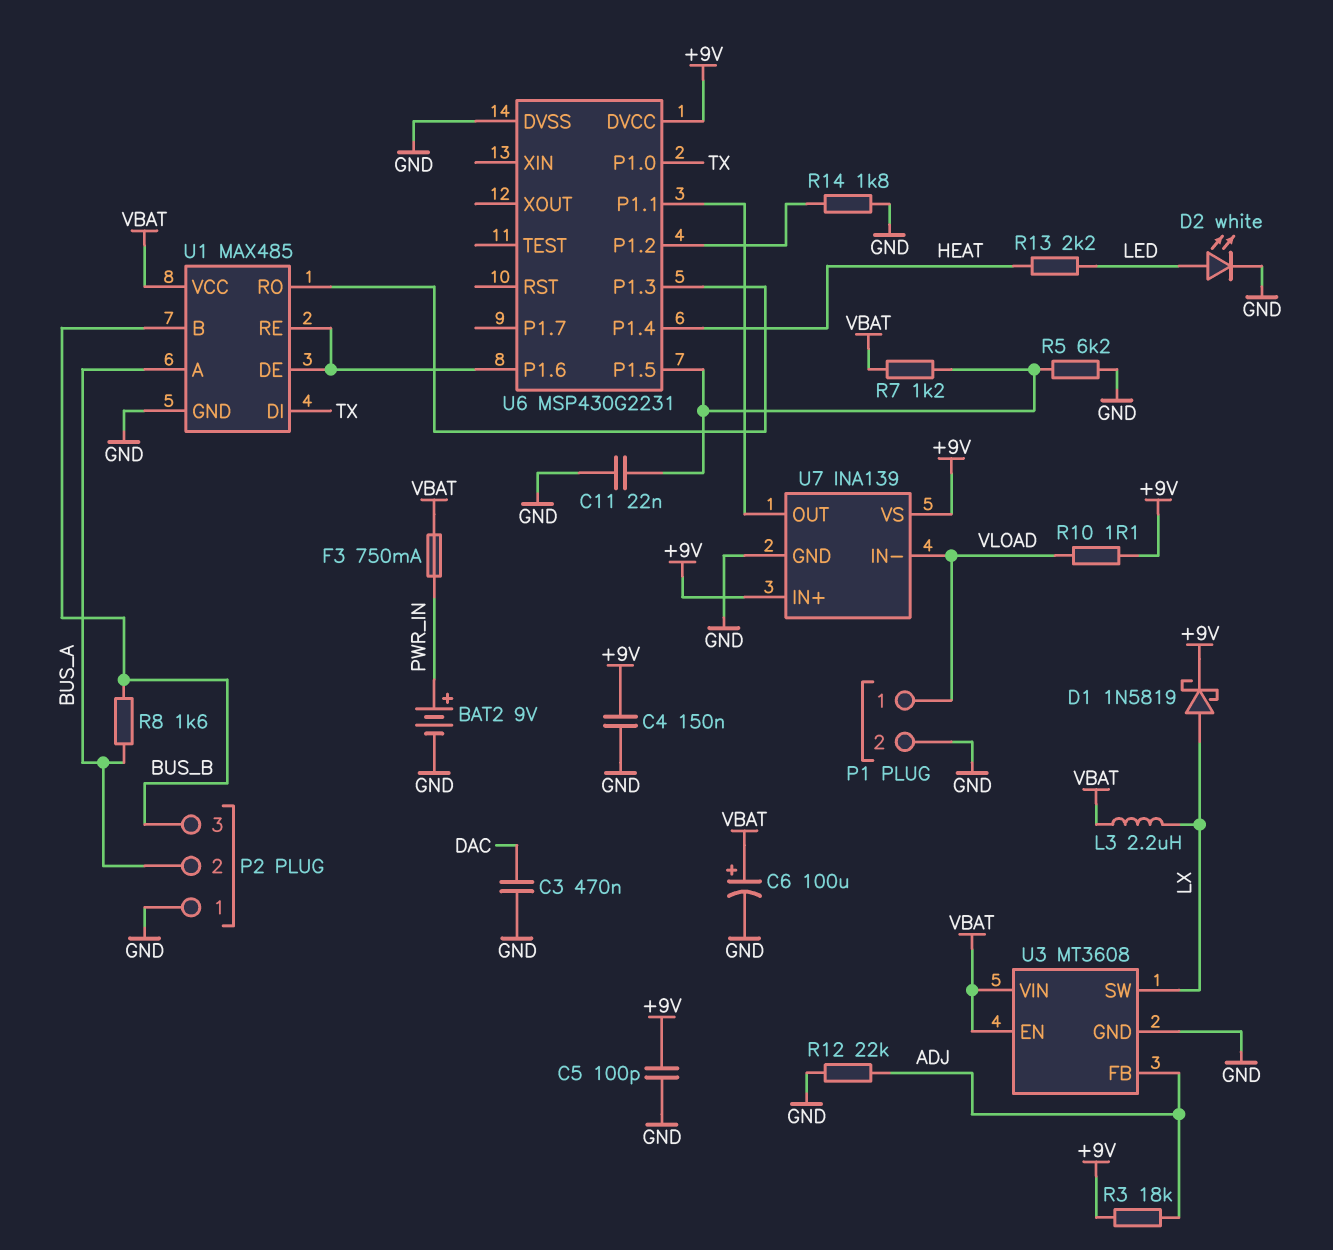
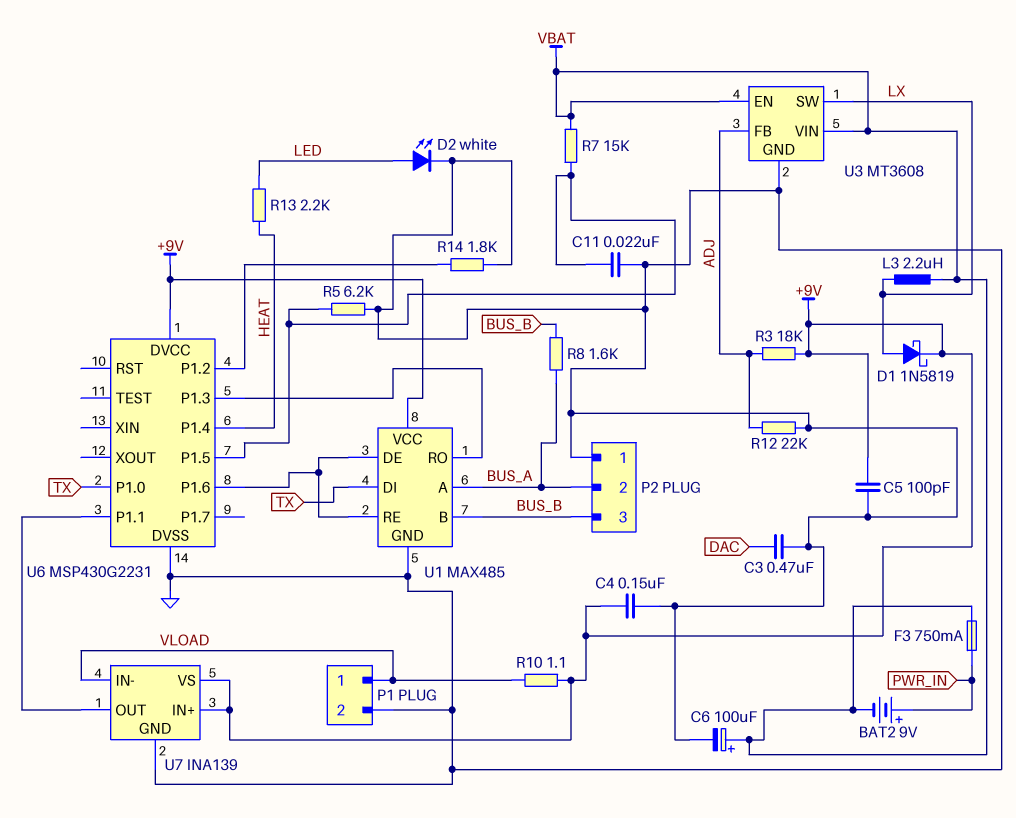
BAT2: 9V (plus PWR_IN, minus GND) -> 9V (plus PWR_IN, minus VBAT)
R7: 1.2k (U6/P1.5, VBAT) -> 15k (U6/P1.5, VBAT)
U1 pin VCC: VBAT -> +9V

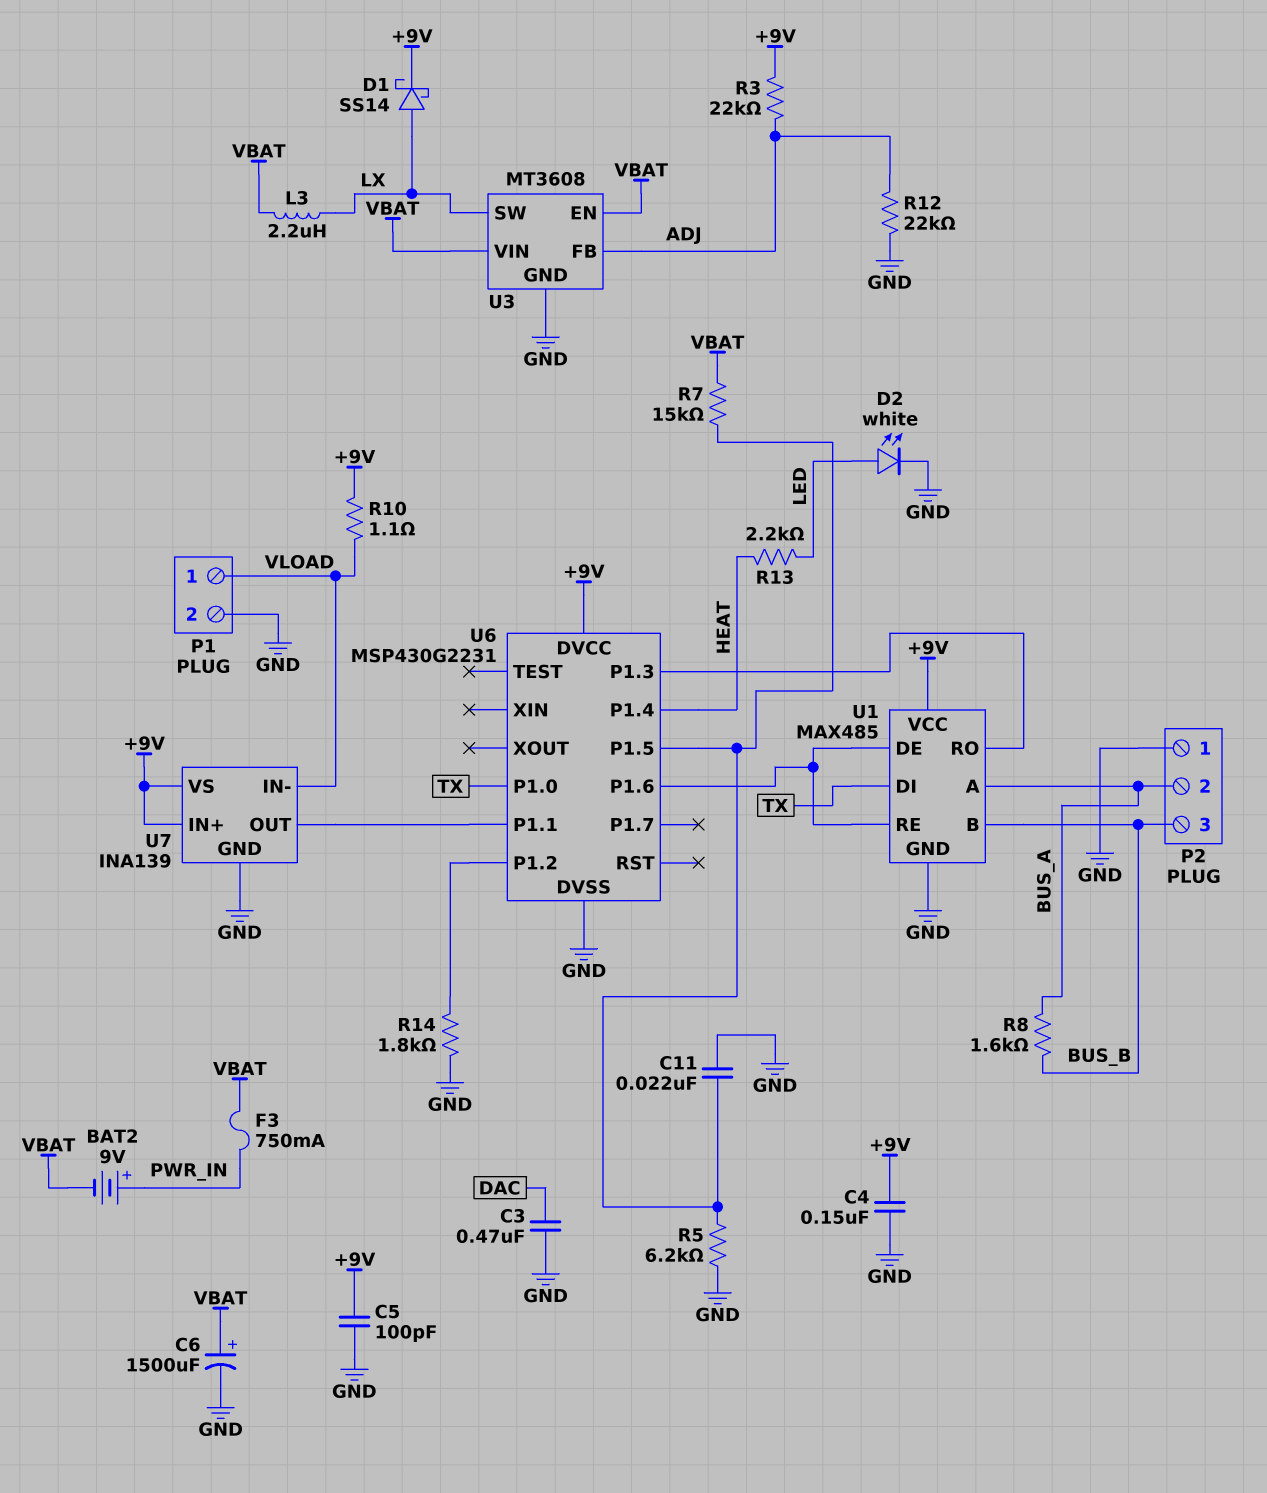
C6: 100uF (plus VBAT, minus GND) -> 1500uF (plus VBAT, minus GND)
D1: schottky 1N5819 (A LX, K +9V) -> schottky SS14 (A LX, K +9V)
R3: 18k (+9V, ADJ) -> 22k (+9V, ADJ)

